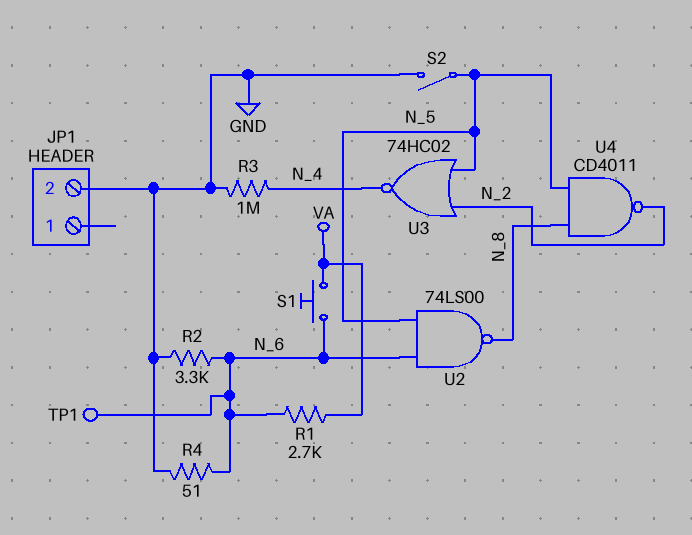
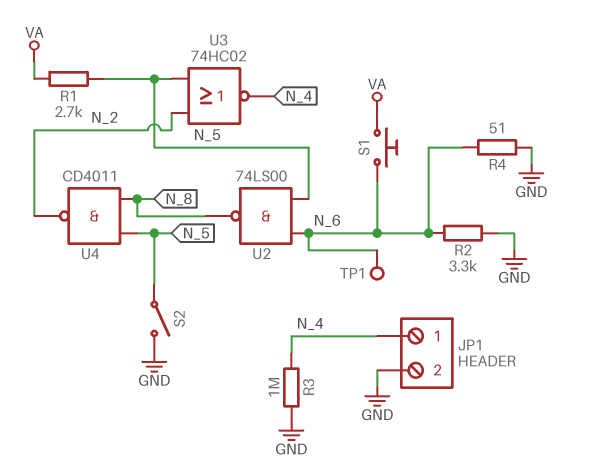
JP1 pin 1: none -> N_4
R1: 2.7k (N_6, VA) -> 2.7k (N_5, VA)

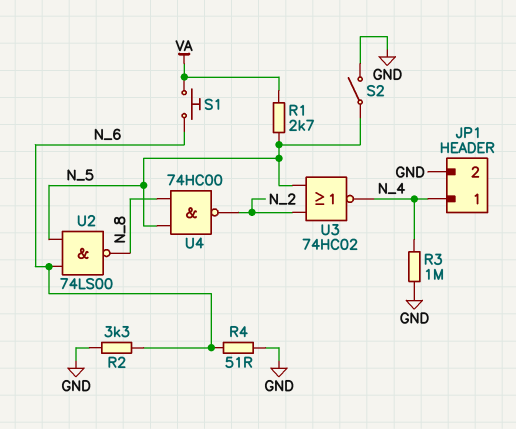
TP1: test point (N_6) -> none
U4: NAND CD4011 (in N_5, in N_8, out N_2) -> NAND 74HC00 (in N_5, in N_8, out N_2)

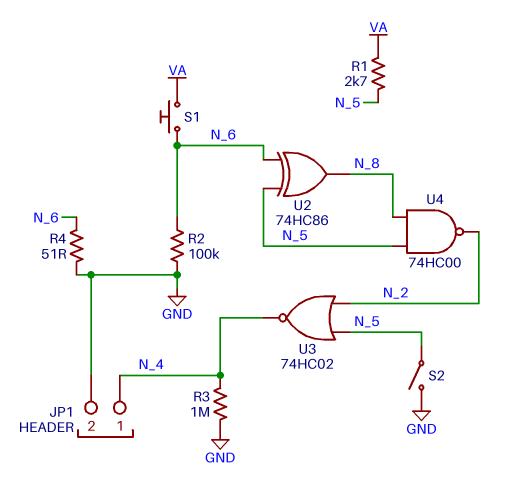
R2: 3.3k (GND, N_6) -> 100k (GND, N_6)
U2: NAND 74LS00 (in N_5, in N_6, out N_8) -> XOR 74HC86 (in N_5, in N_6, out N_8)

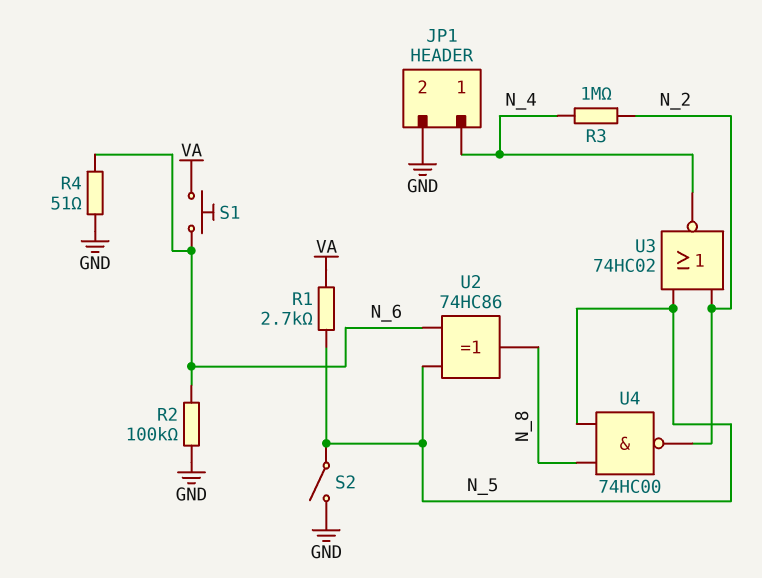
R3: 1M (GND, N_4) -> 1M (N_2, N_4)

